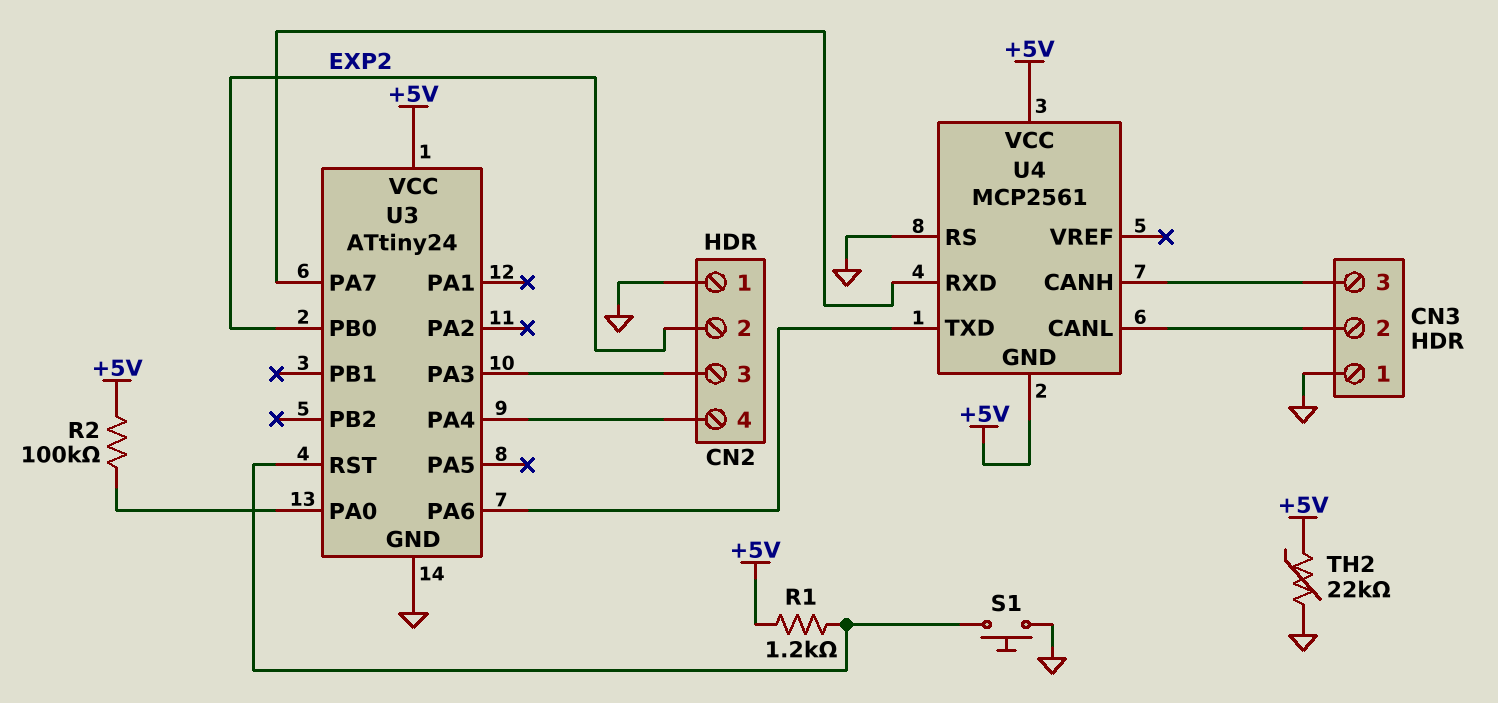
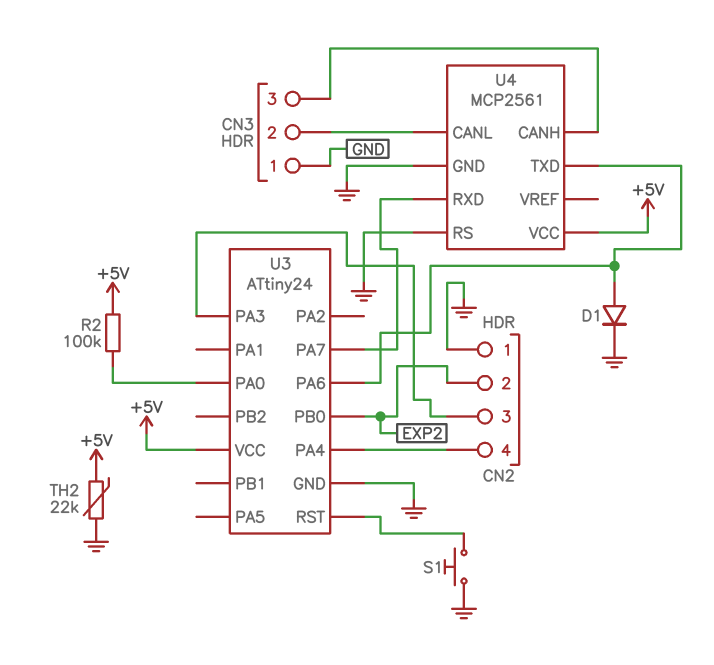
D1: none -> diode (A U3/PA6, K GND)
R1: 1.2k (+5V, U3/RST) -> none
U4 pin GND: +5V -> GND

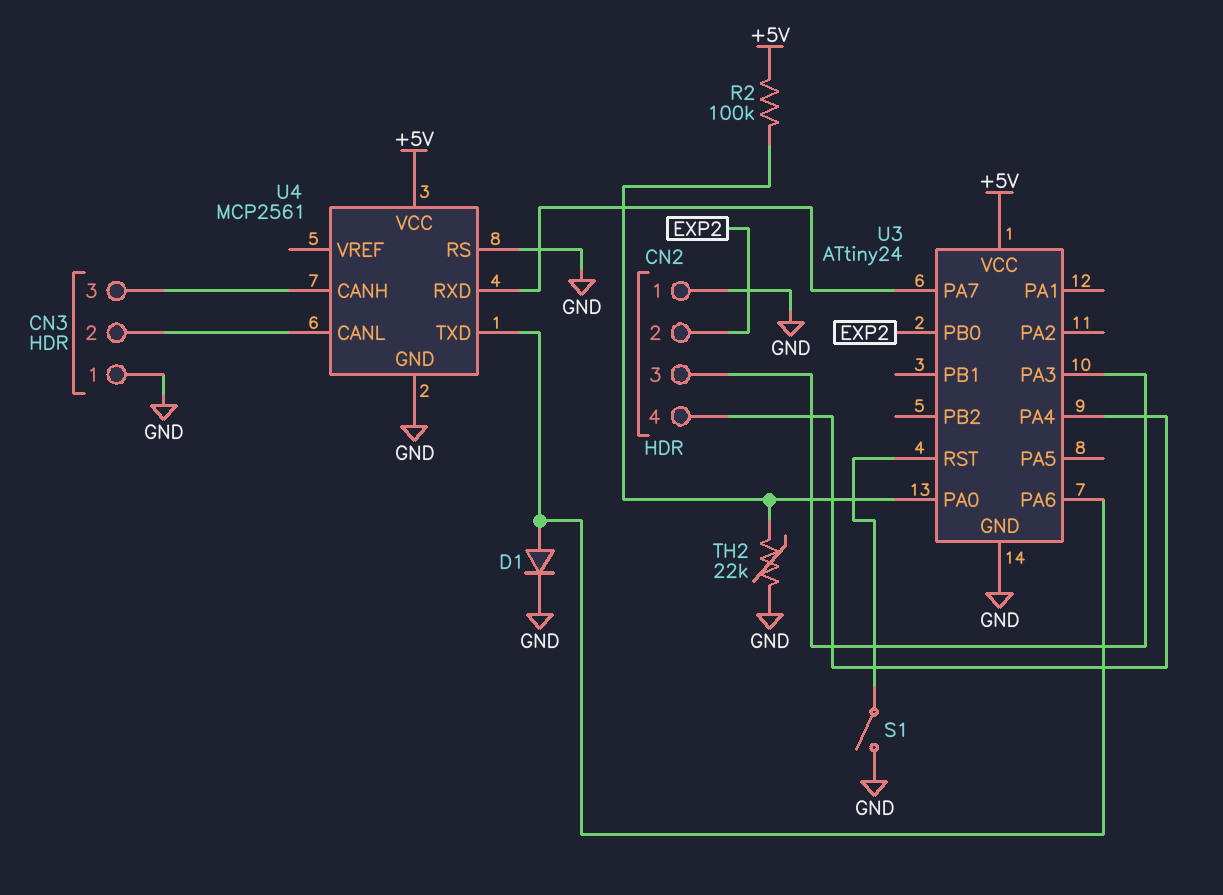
S1: button (GND, U3/RST) -> switch (GND, U3/RST)
TH2: 22k (+5V, GND) -> 22k (GND, U3/PA0)

